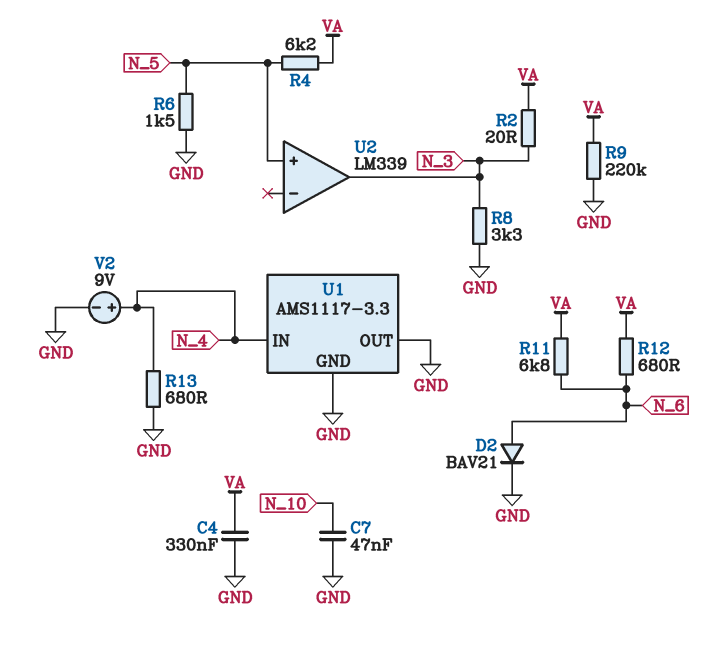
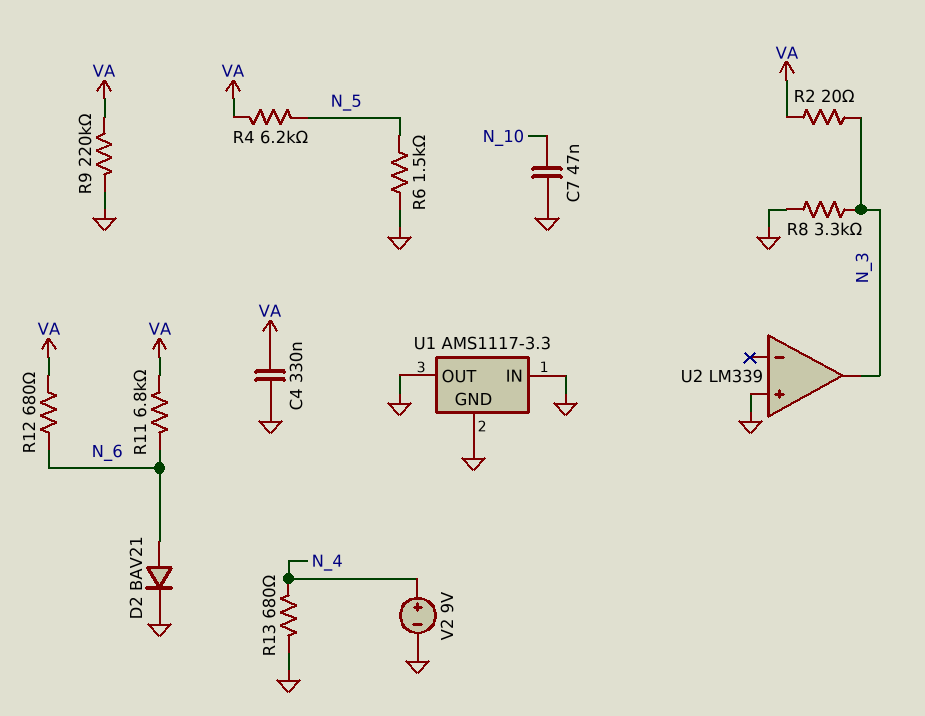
U1 pin IN: N_4 -> GND
U2 pin in+: N_5 -> GND

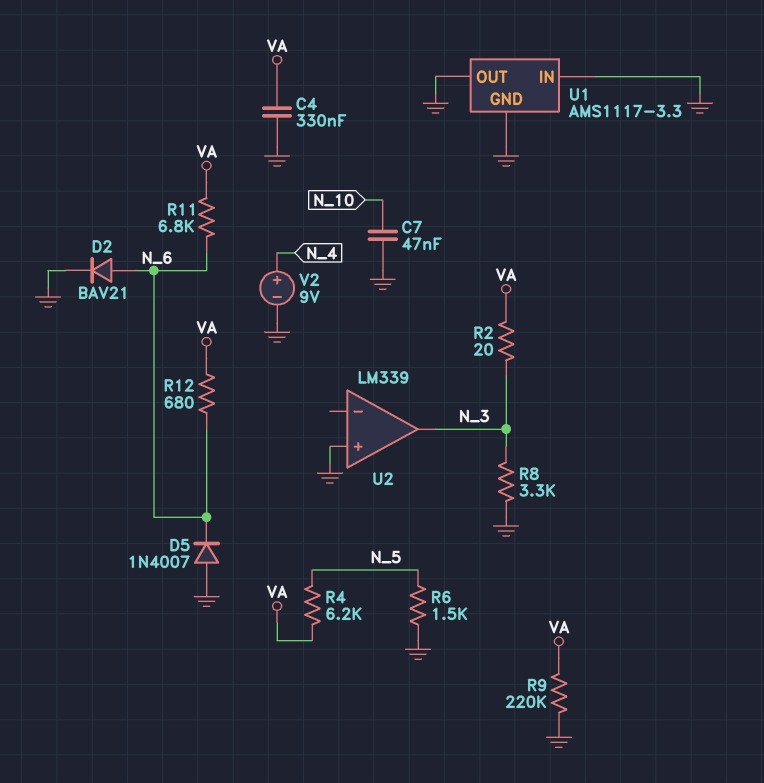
D5: none -> diode 1N4007 (A GND, K N_6)
R13: 680 (GND, N_4) -> none

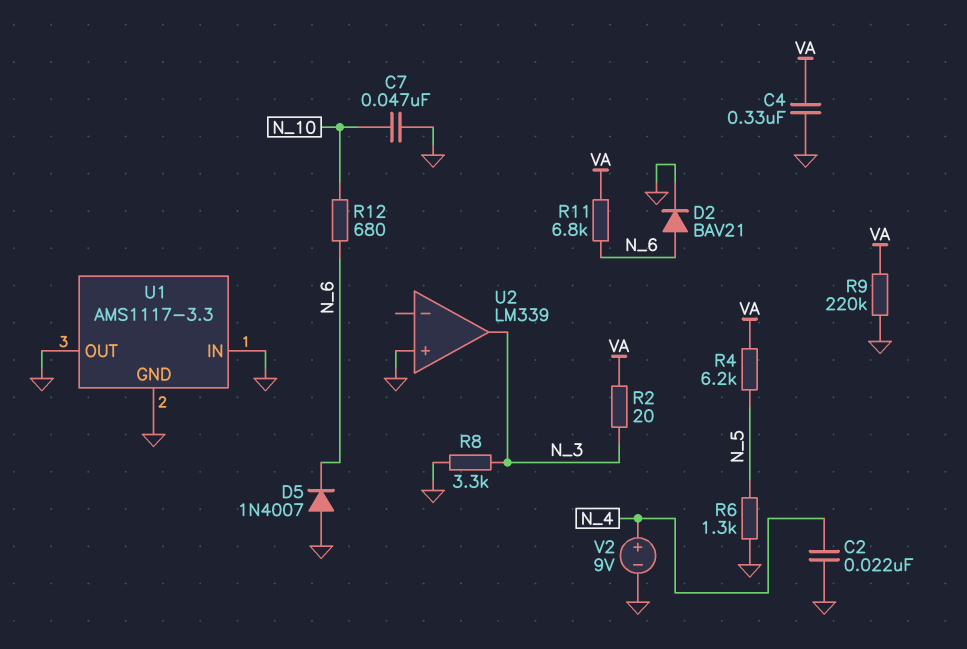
C2: none -> 22nF (GND, N_4)
R6: 1.5k (GND, N_5) -> 1.3k (GND, N_5)
R12: 680 (N_6, VA) -> 680 (N_6, N_10)

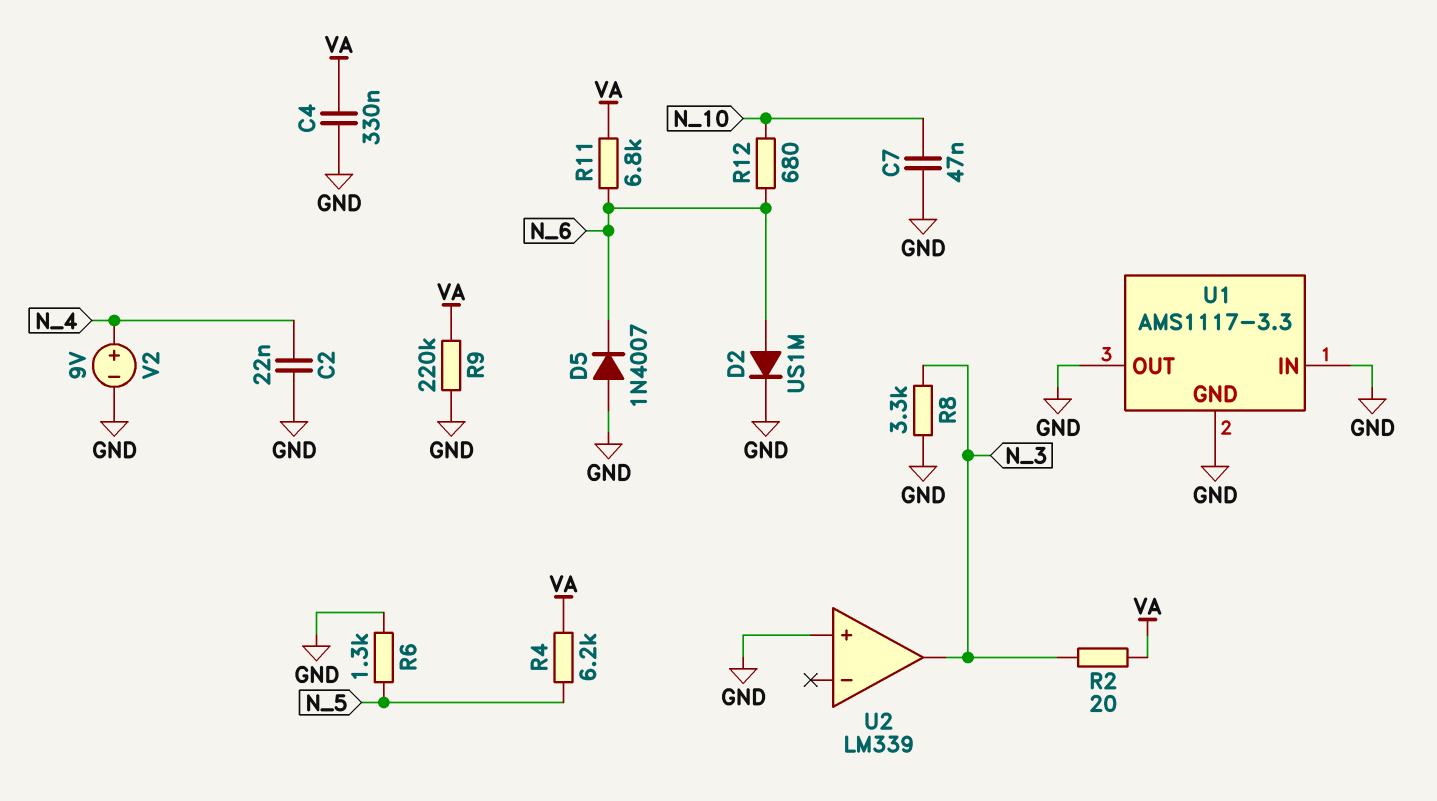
D2: diode BAV21 (A N_6, K GND) -> diode US1M (A N_6, K GND)

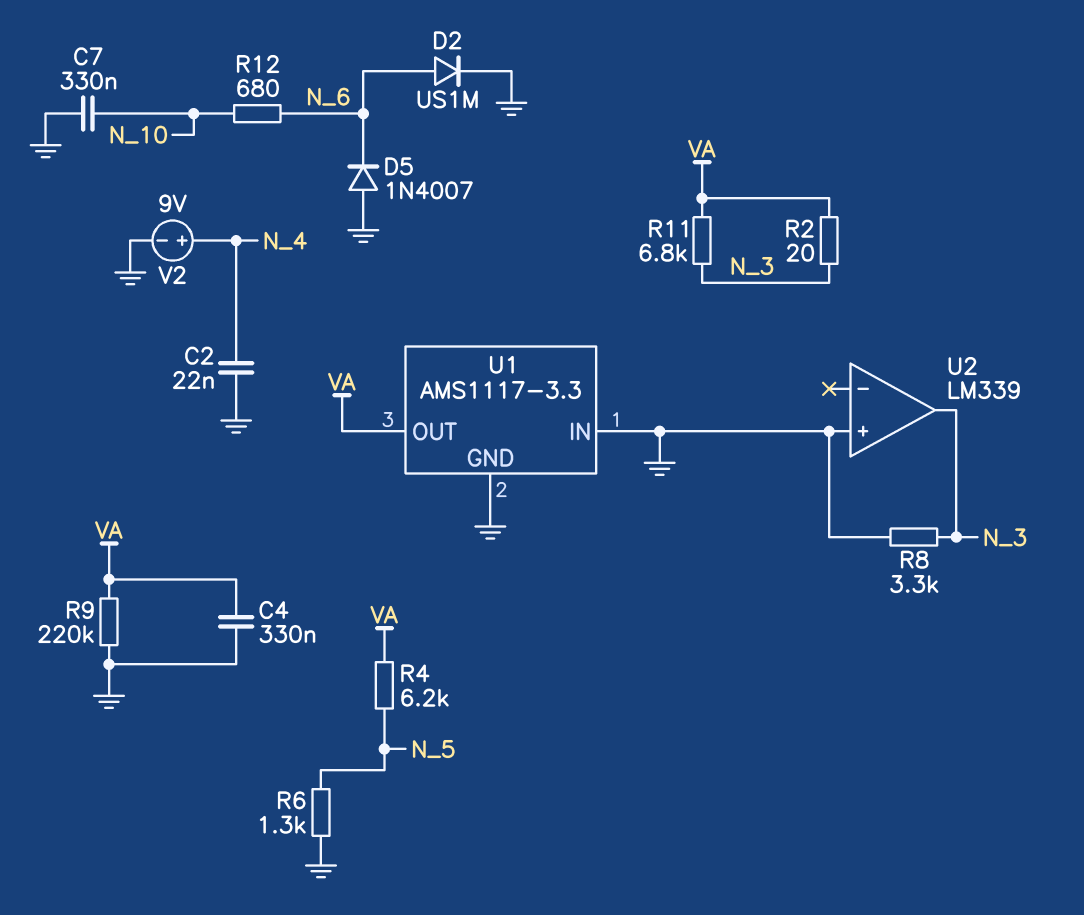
C7: 47nF (GND, N_10) -> 330nF (GND, N_10)
R11: 6.8k (N_6, VA) -> 6.8k (N_3, VA)
U1 pin OUT: GND -> VA

